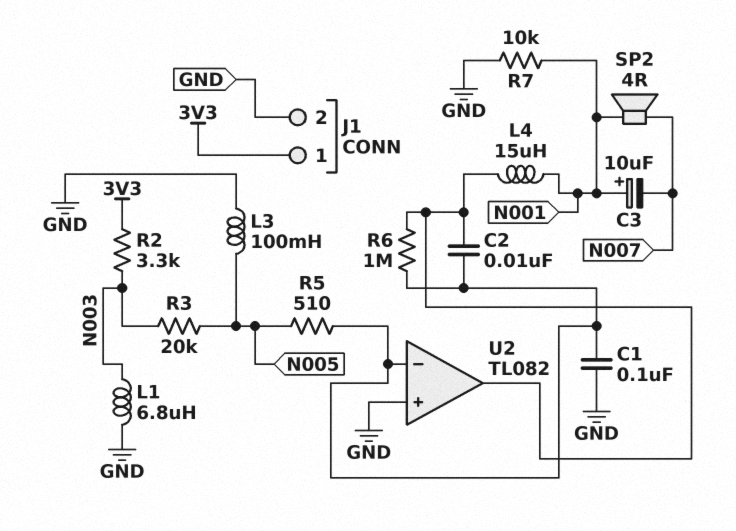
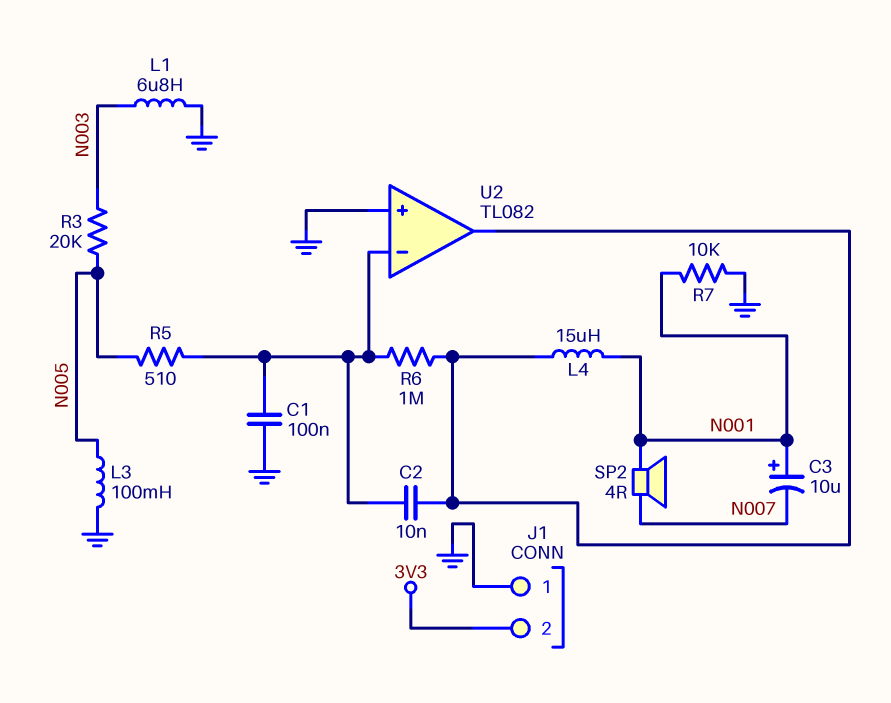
J1 pin 1: 3V3 -> GND
J1 pin 2: GND -> 3V3
R2: 3.3k (3V3, N003) -> none

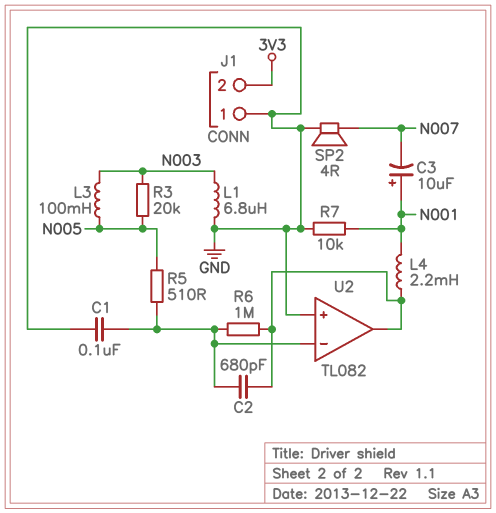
C2: 10nF (U2/in-, U2/out) -> 680pF (U2/in-, U2/out)
L3: 100mH (GND, N005) -> 100mH (N003, N005)
L4: 15uH (N001, U2/out) -> 2.2mH (N001, U2/out)
SP2: speaker 4R (N001, N007) -> speaker 4R (GND, N007)

